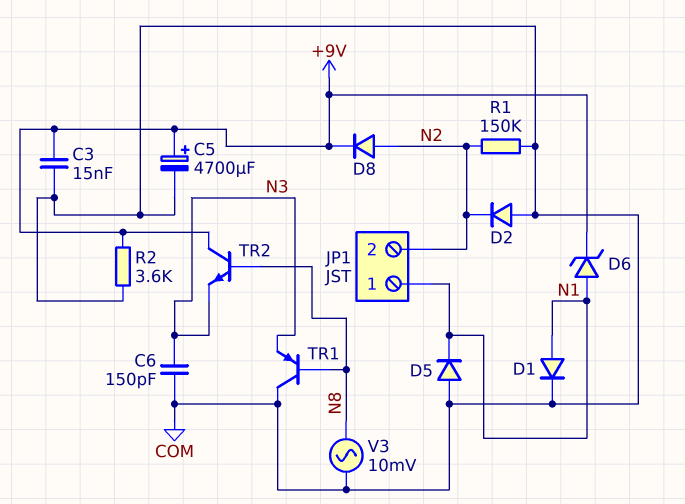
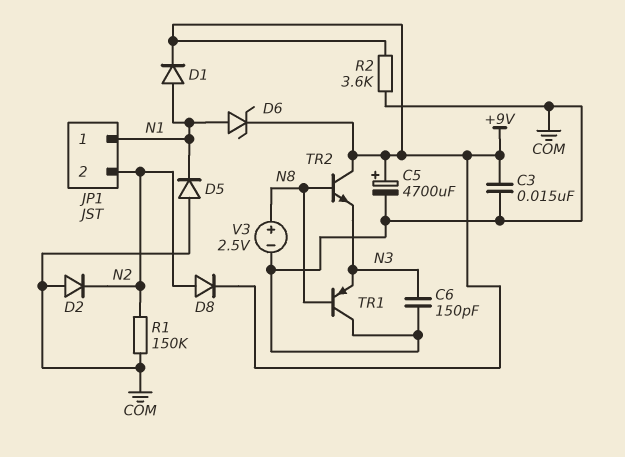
D1: diode (A N1, K COM) -> diode (A N1, K +9V)
V3: AC 10mV (COM, N8) -> 2.5V (plus N8, minus COM)

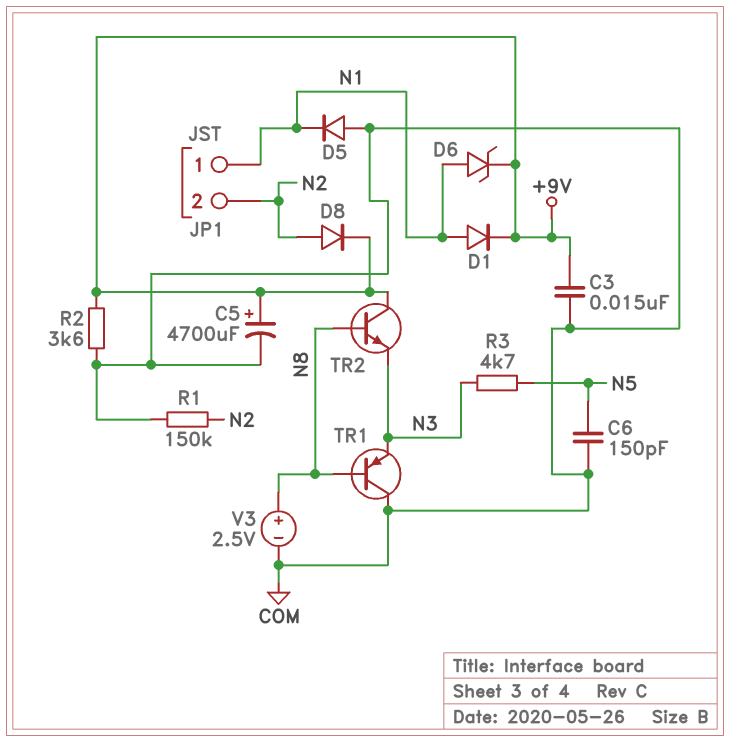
C6: 150pF (COM, N3) -> 150pF (COM, N5)
D2: diode (A COM, K N2) -> none
R3: none -> 4.7k (N3, N5)

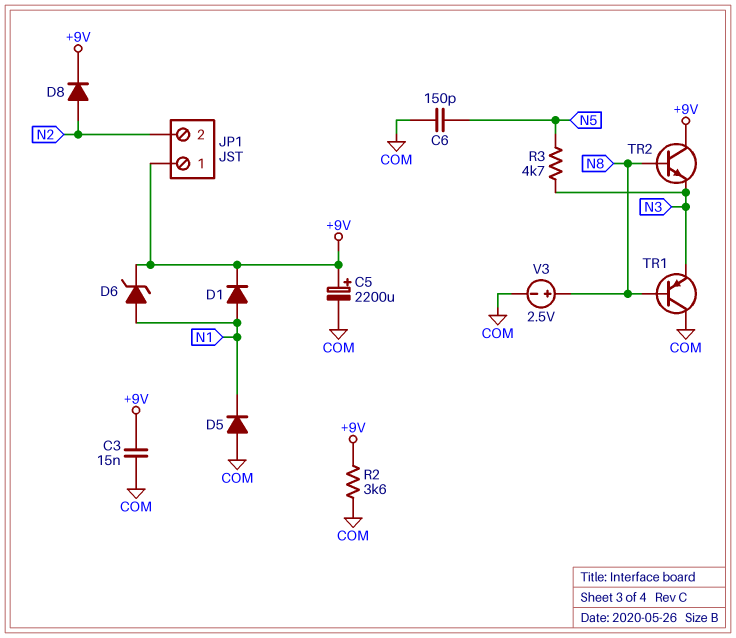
C5: 4700uF (plus +9V, minus COM) -> 2200uF (plus +9V, minus COM)
JP1 pin 1: N1 -> +9V
R1: 150k (COM, N2) -> none

